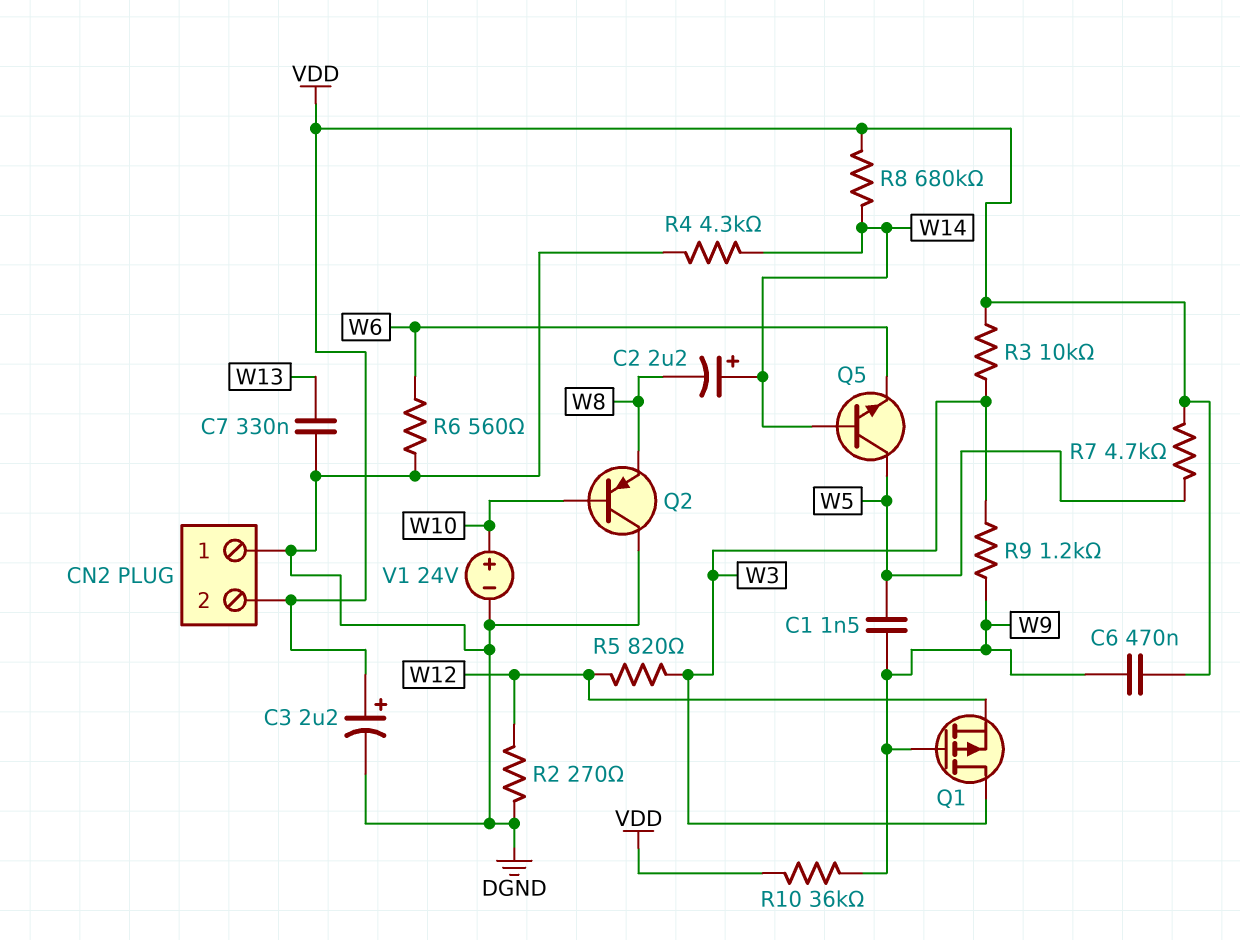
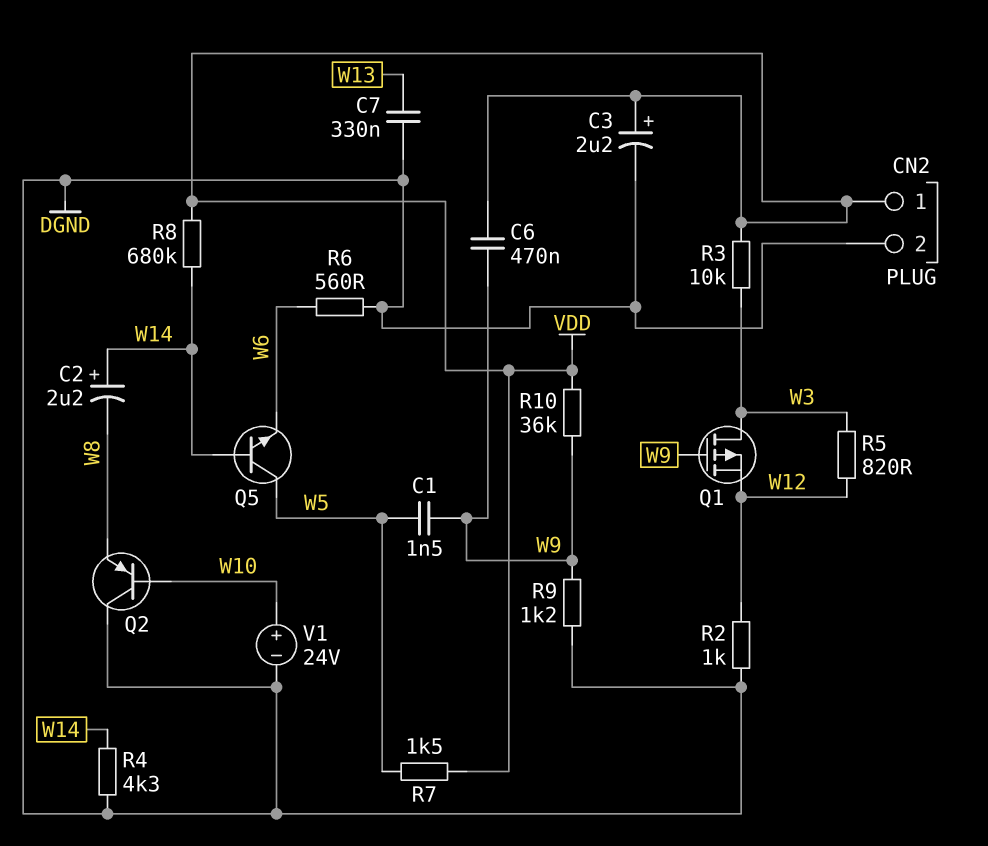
CN2 pin 1: DGND -> VDD
CN2 pin 2: VDD -> DGND
R2: 270 (DGND, W12) -> 1k (DGND, W12)
R7: 4.7k (VDD, W5) -> 1.5k (VDD, W5)
R9: 1.2k (W3, W9) -> 1.2k (DGND, W9)

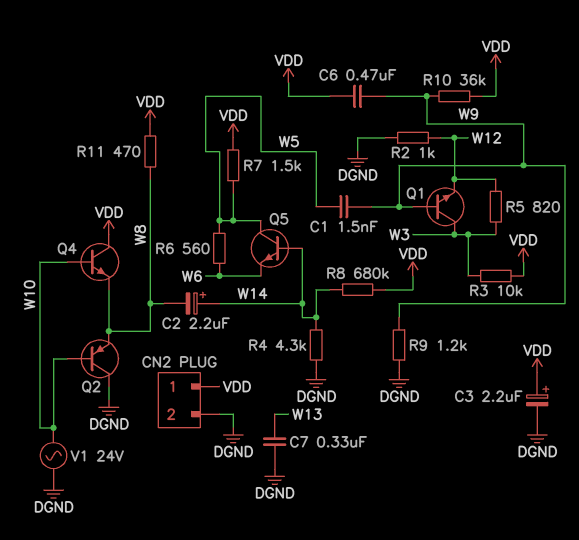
Q1: PMOS (G W9, D W3, S W12) -> NPN (B W9, C W3, E W12)
Q4: none -> NPN (B W10, C VDD, E W8)
R6: 560 (DGND, W6) -> 560 (W5, W6)
R11: none -> 470 (VDD, W8)
V1: 24V (plus W10, minus DGND) -> AC 24V (DGND, W10)

